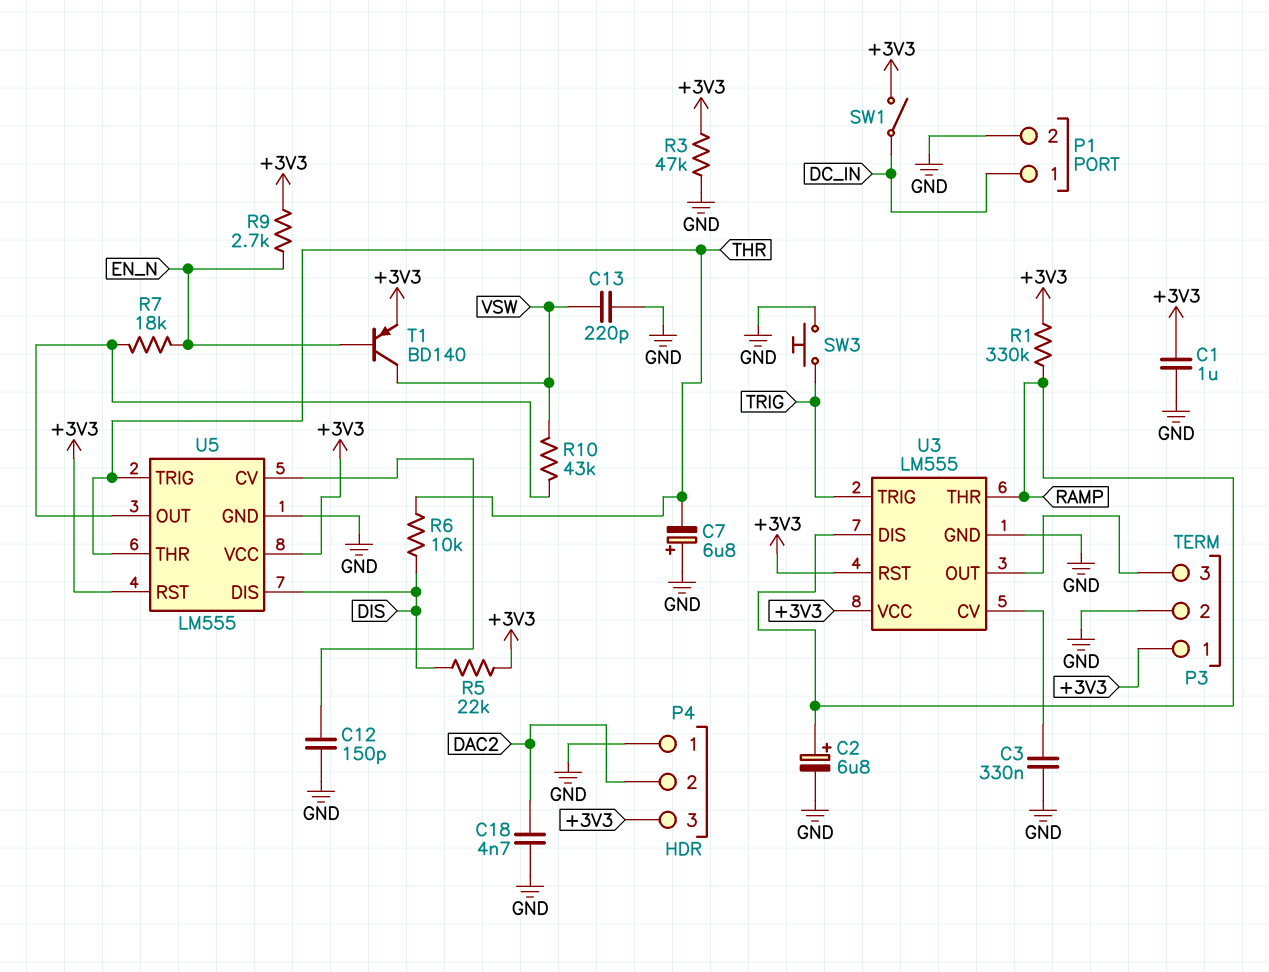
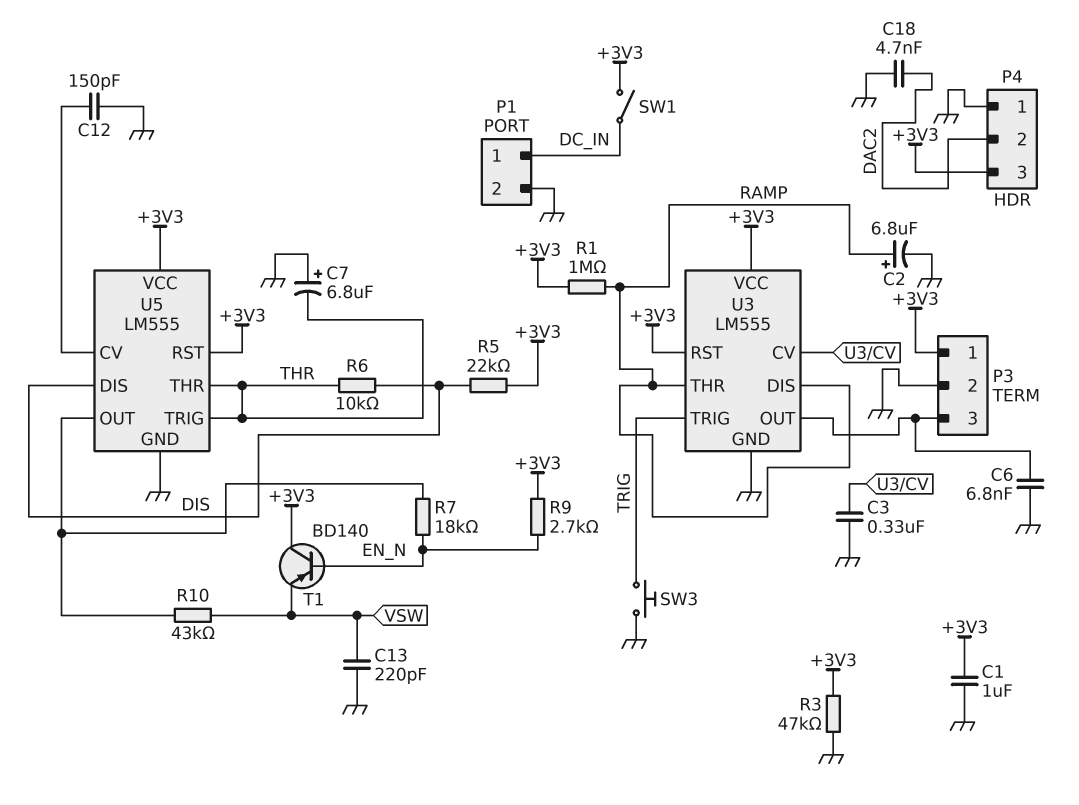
C6: none -> 6.8nF (GND, P3/3)
R1: 330k (+3V3, RAMP) -> 1M (+3V3, RAMP)
T1: PNP BD140 (B EN_N, C VSW, E +3V3) -> PNP BD140 (B EN_N, C +3V3, E VSW)

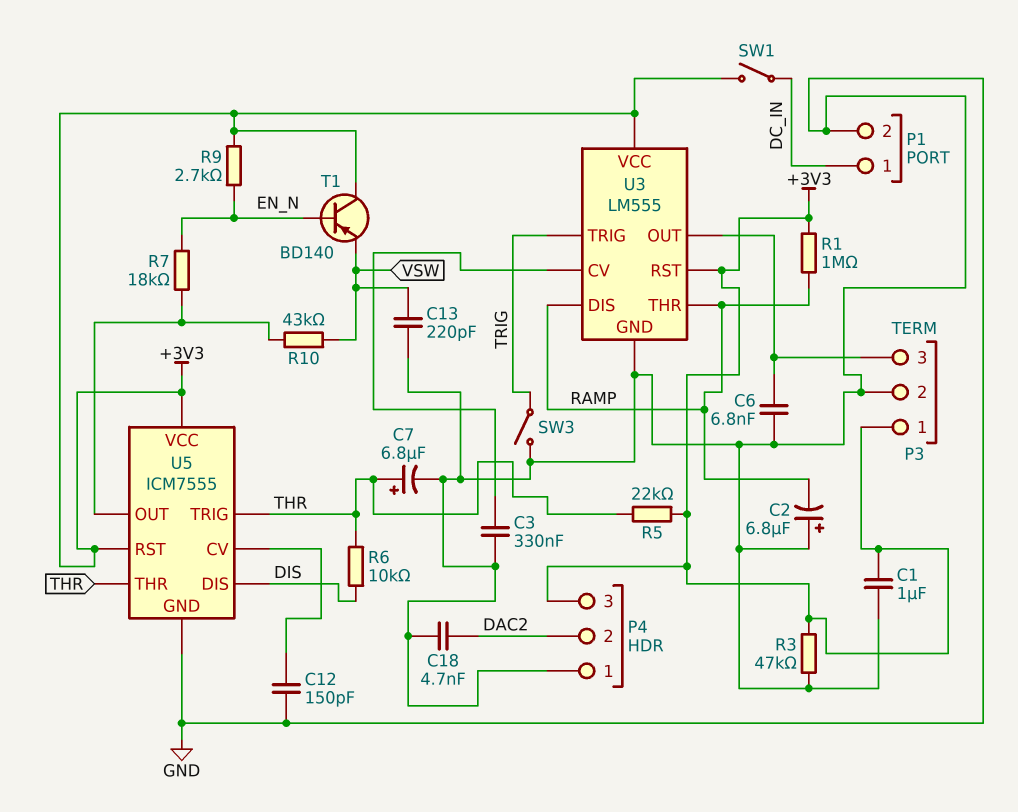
C2: 6.8uF (plus RAMP, minus GND) -> 6.8uF (plus GND, minus RAMP)
C7: 6.8uF (plus GND, minus THR) -> 6.8uF (plus THR, minus GND)
R5: 22k (+3V3, DIS) -> 22k (+3V3, THR)
SW3: button (GND, TRIG) -> switch (GND, TRIG)
U5: LM555 -> ICM7555

